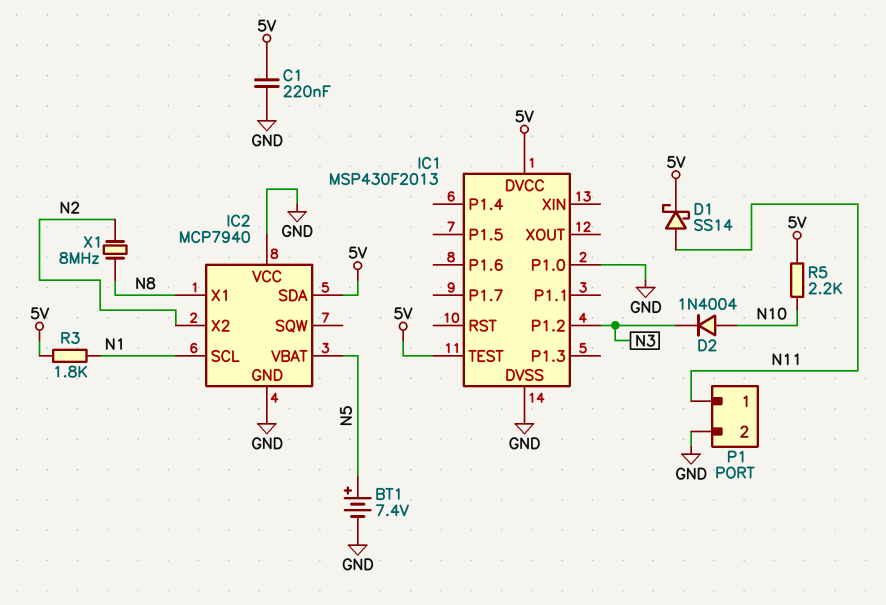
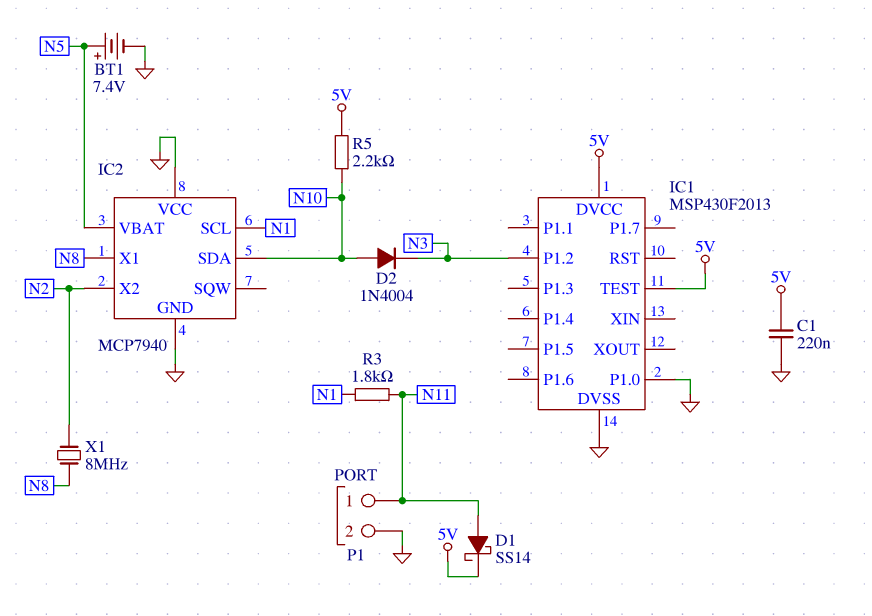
IC2 pin SDA: 5V -> N10
R3: 1.8k (5V, N1) -> 1.8k (N1, N11)

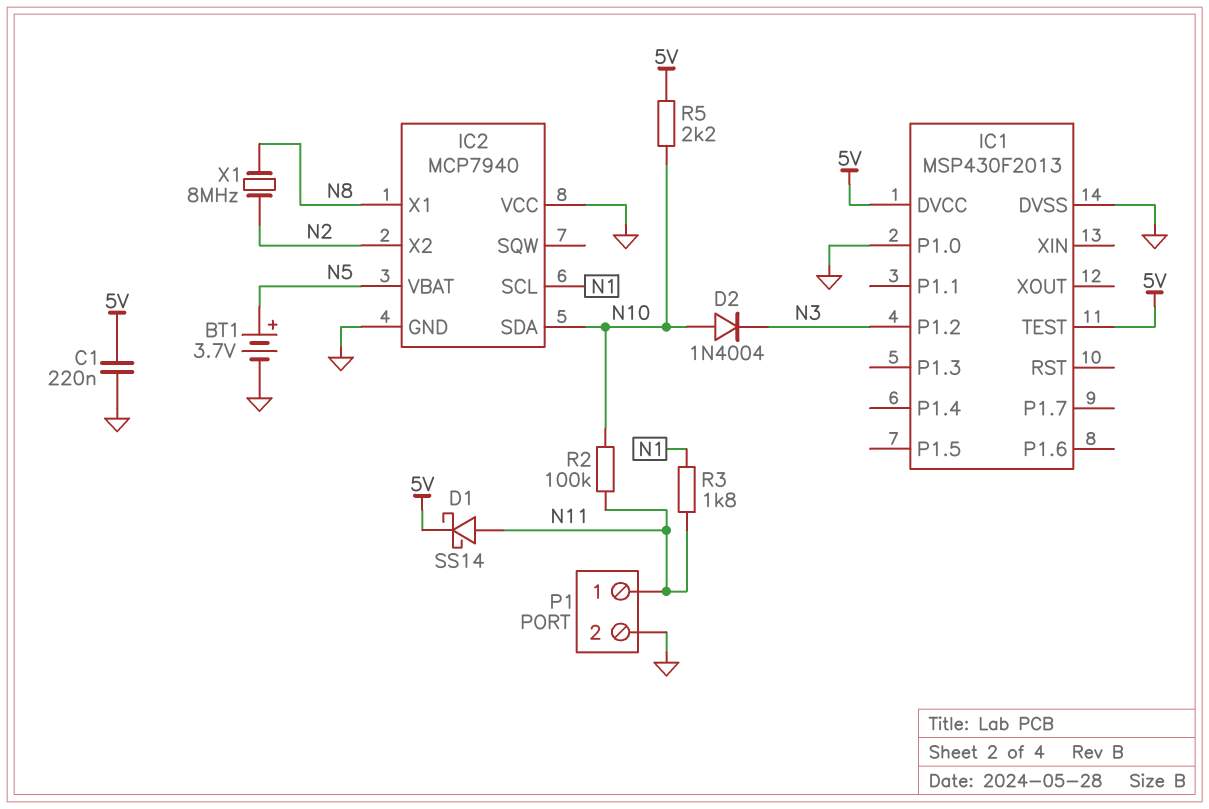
BT1: 7.4V (plus N5, minus GND) -> 3.7V (plus N5, minus GND)
R2: none -> 100k (N10, N11)

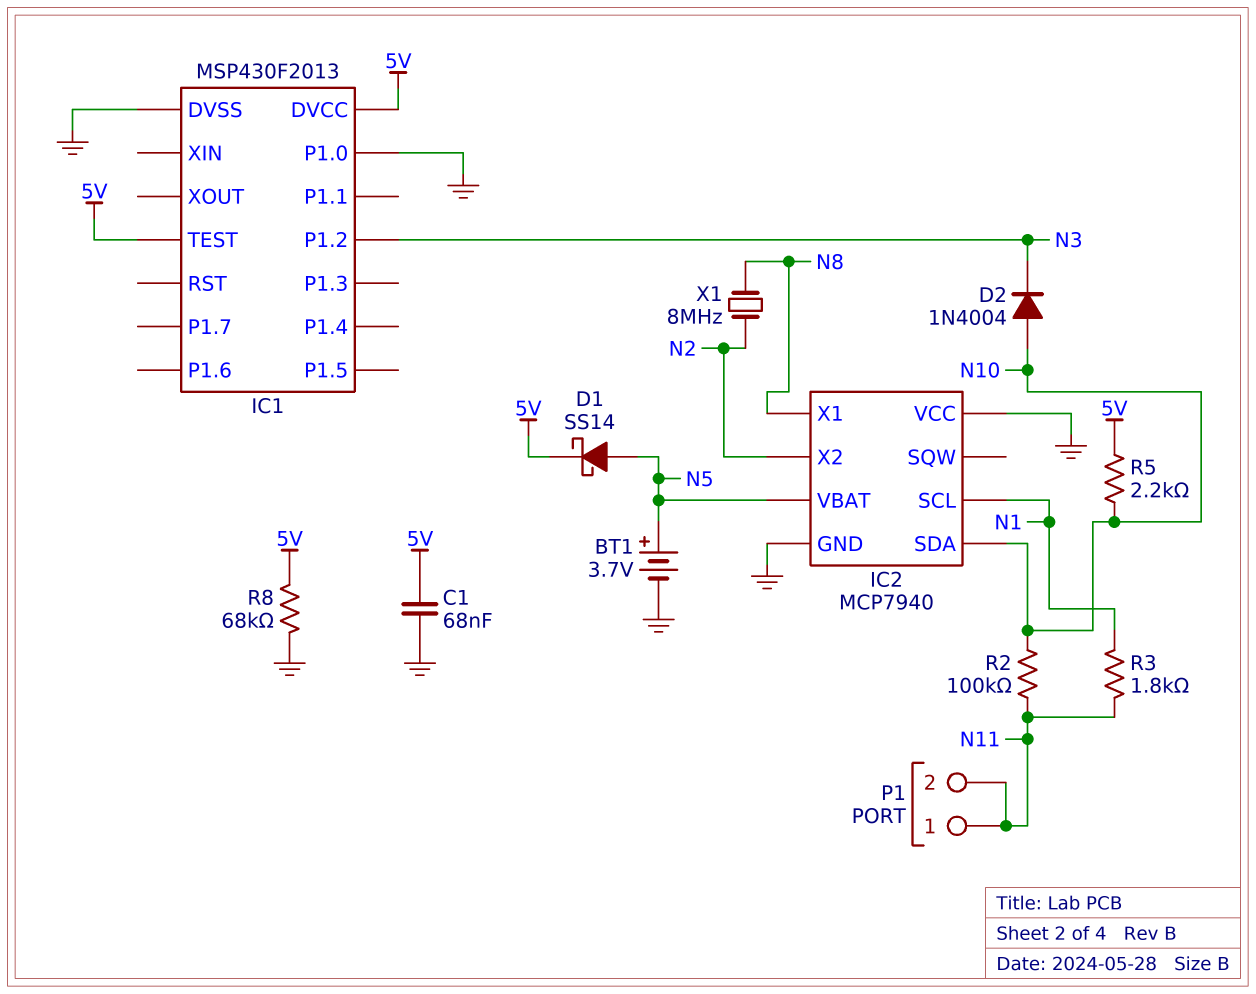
C1: 220nF (5V, GND) -> 68nF (5V, GND)
D1: schottky SS14 (A N11, K 5V) -> schottky SS14 (A N5, K 5V)
P1 pin 2: GND -> N11
R8: none -> 68k (5V, GND)

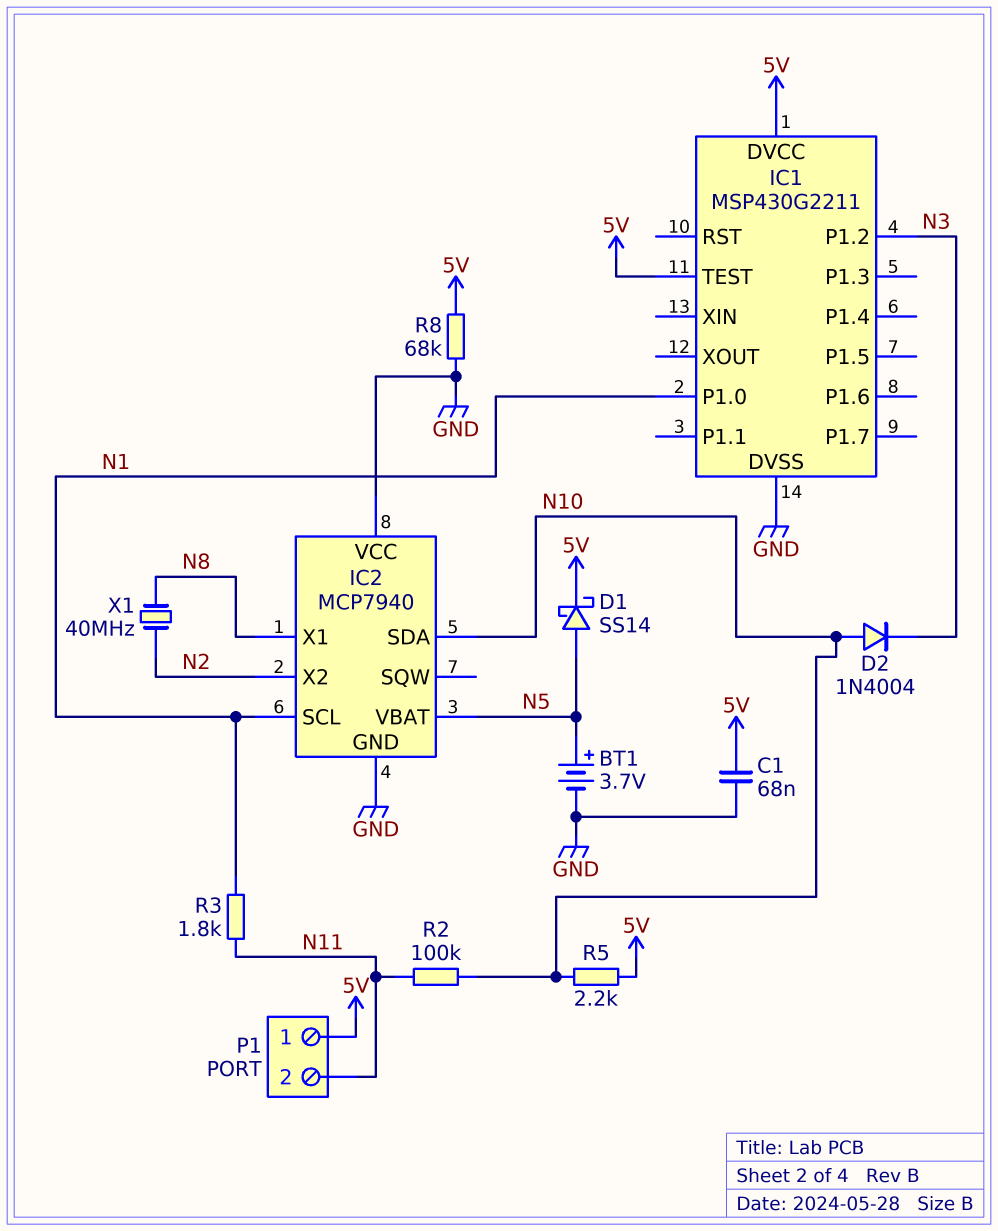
IC1: MSP430F2013 -> MSP430G2211
IC1 pin P1.0: GND -> N1
P1 pin 1: N11 -> 5V
X1: 8MHz (N2, N8) -> 40MHz (N2, N8)

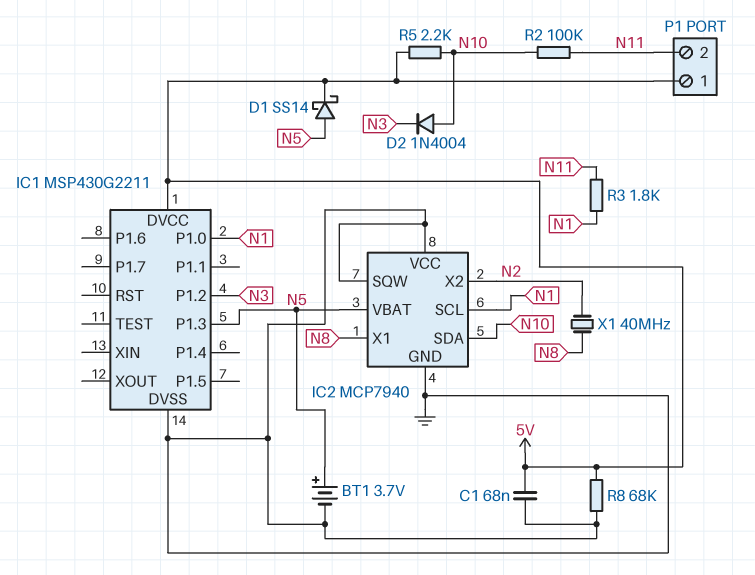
IC1 pin P1.3: none -> N5
IC1 pin TEST: 5V -> none
IC2 pin SQW: none -> GND

